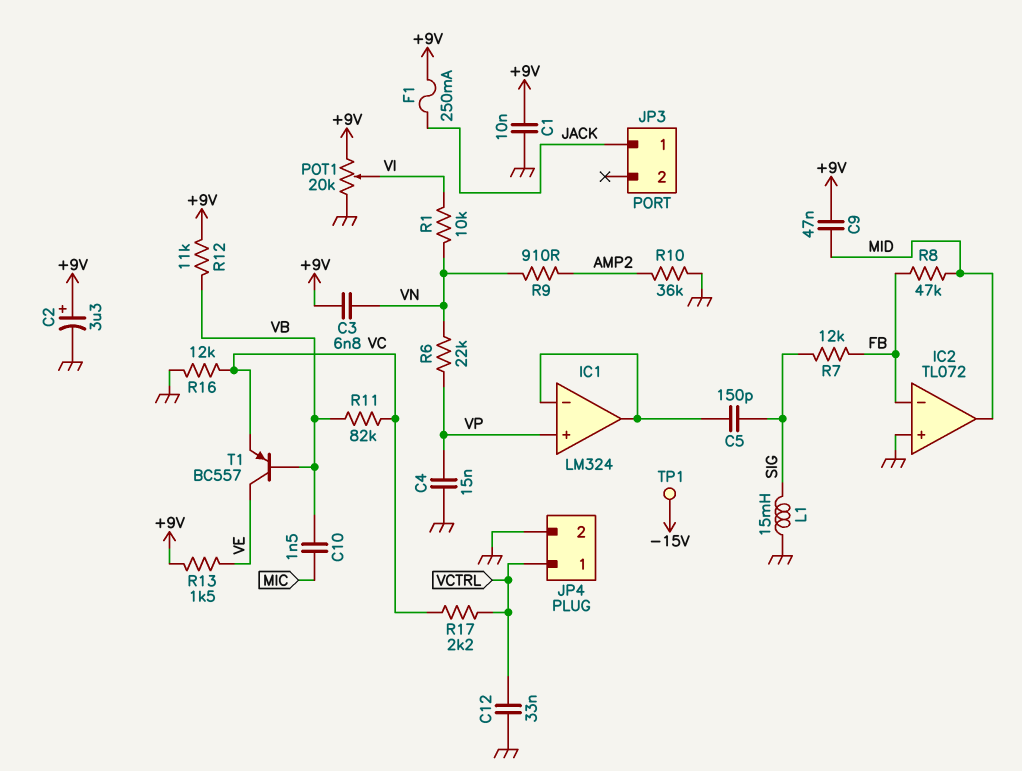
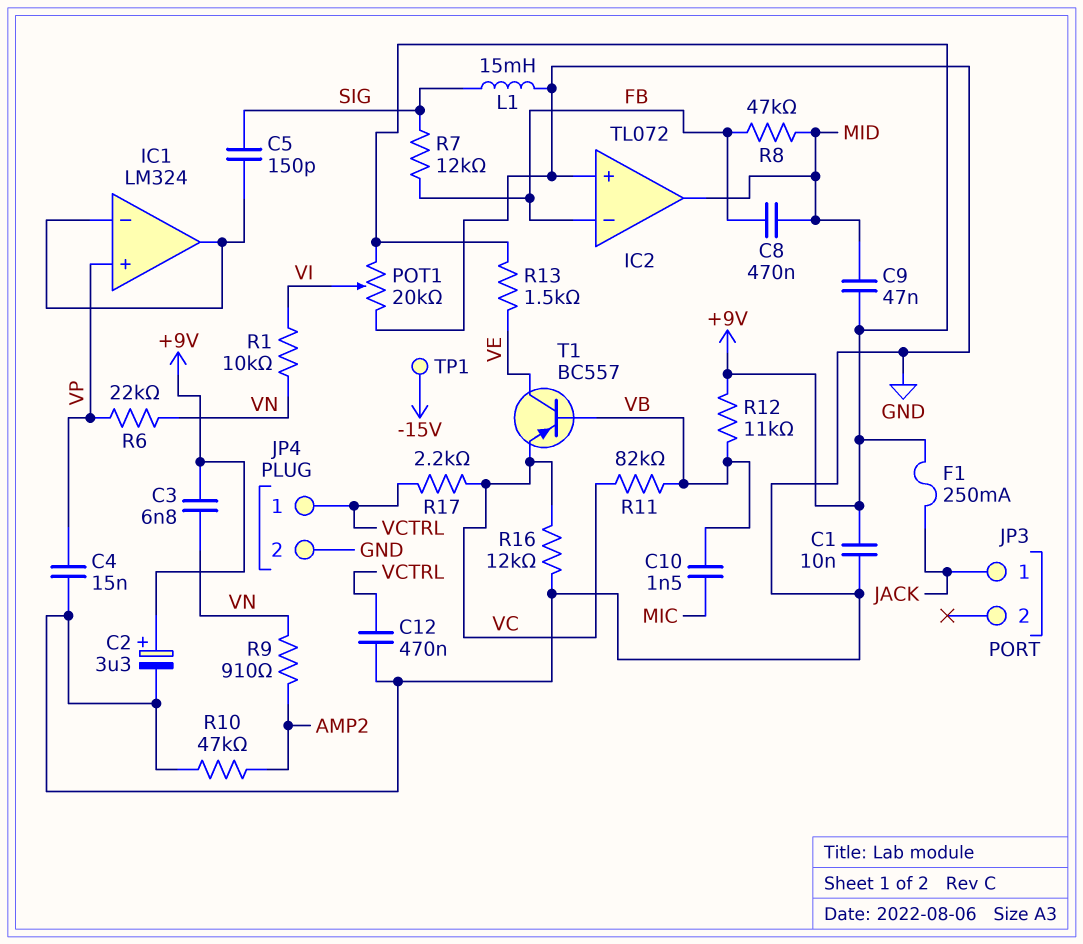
C8: none -> 470nF (FB, MID)
C12: 33nF (GND, VCTRL) -> 470nF (GND, VCTRL)
R10: 36k (AMP2, GND) -> 47k (AMP2, GND)

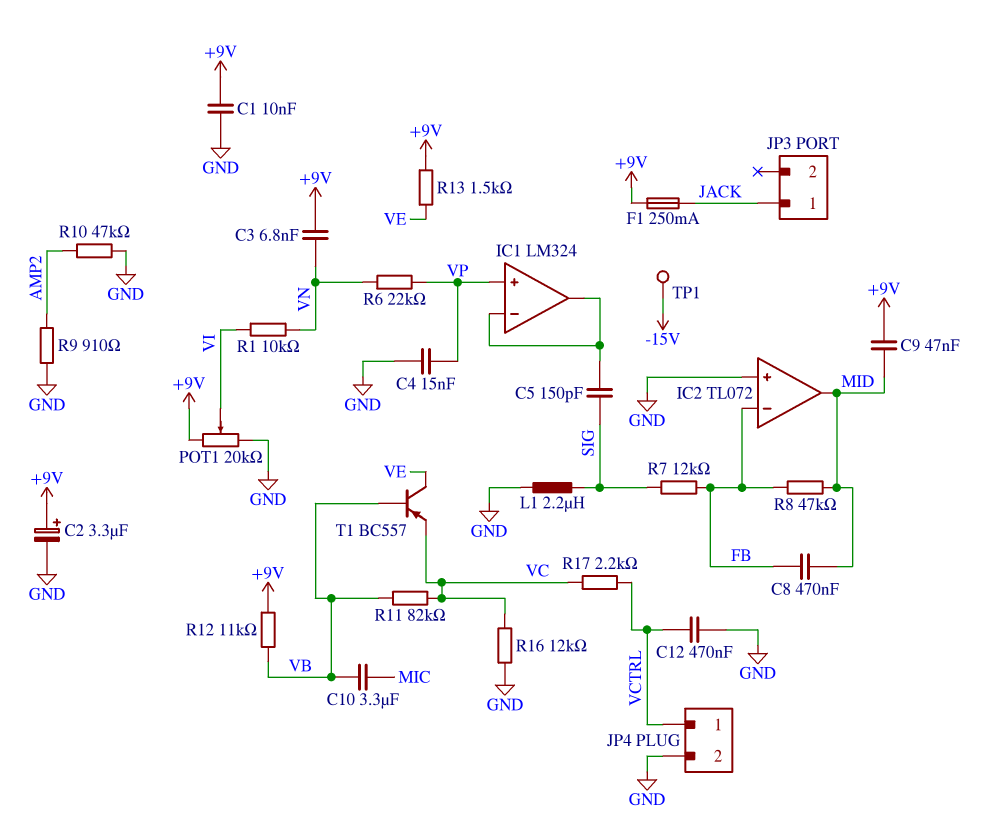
C10: 1.5nF (MIC, VB) -> 3.3uF (MIC, VB)
L1: 15mH (GND, SIG) -> 2.2uH (GND, SIG)
R9: 910 (AMP2, VN) -> 910 (AMP2, GND)

